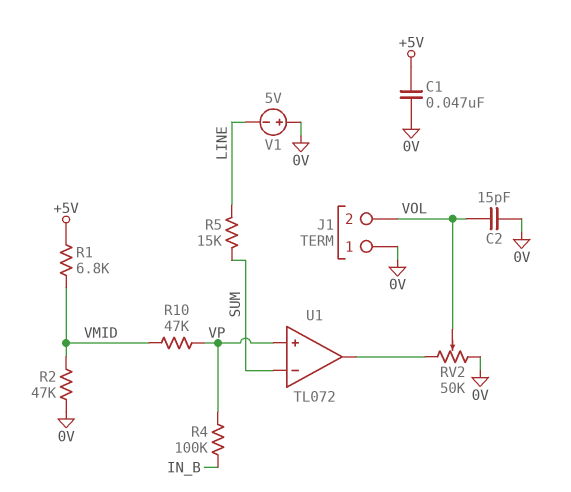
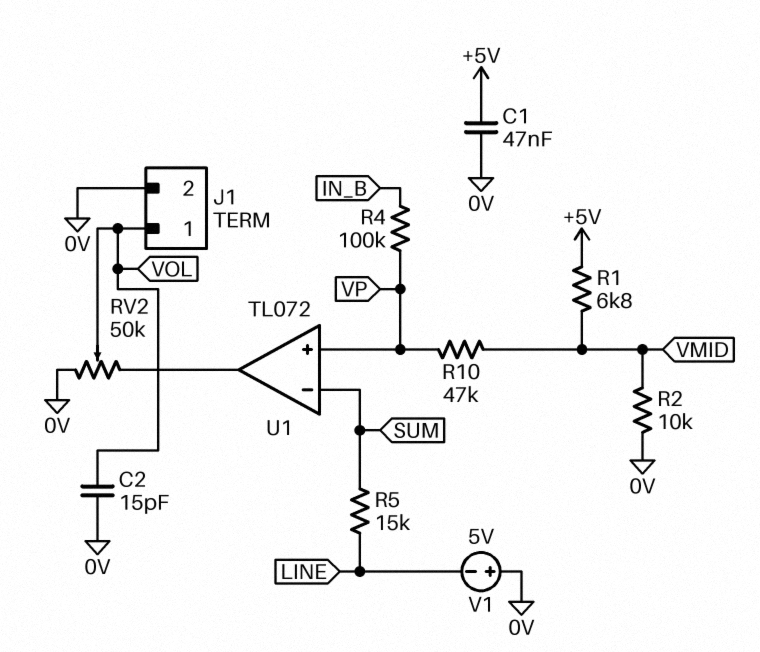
J1 pin 1: 0V -> VOL
J1 pin 2: VOL -> 0V
R2: 47k (0V, VMID) -> 10k (0V, VMID)

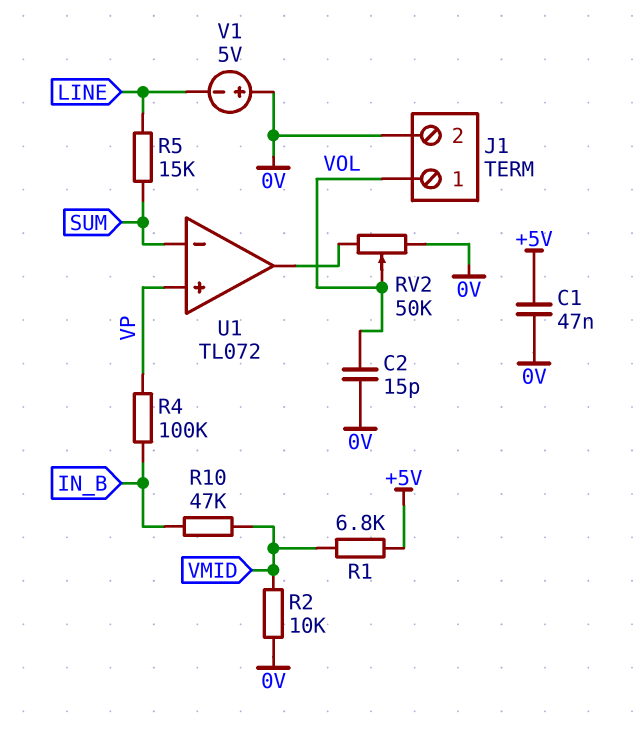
R10: 47k (VMID, VP) -> 47k (IN_B, VMID)

